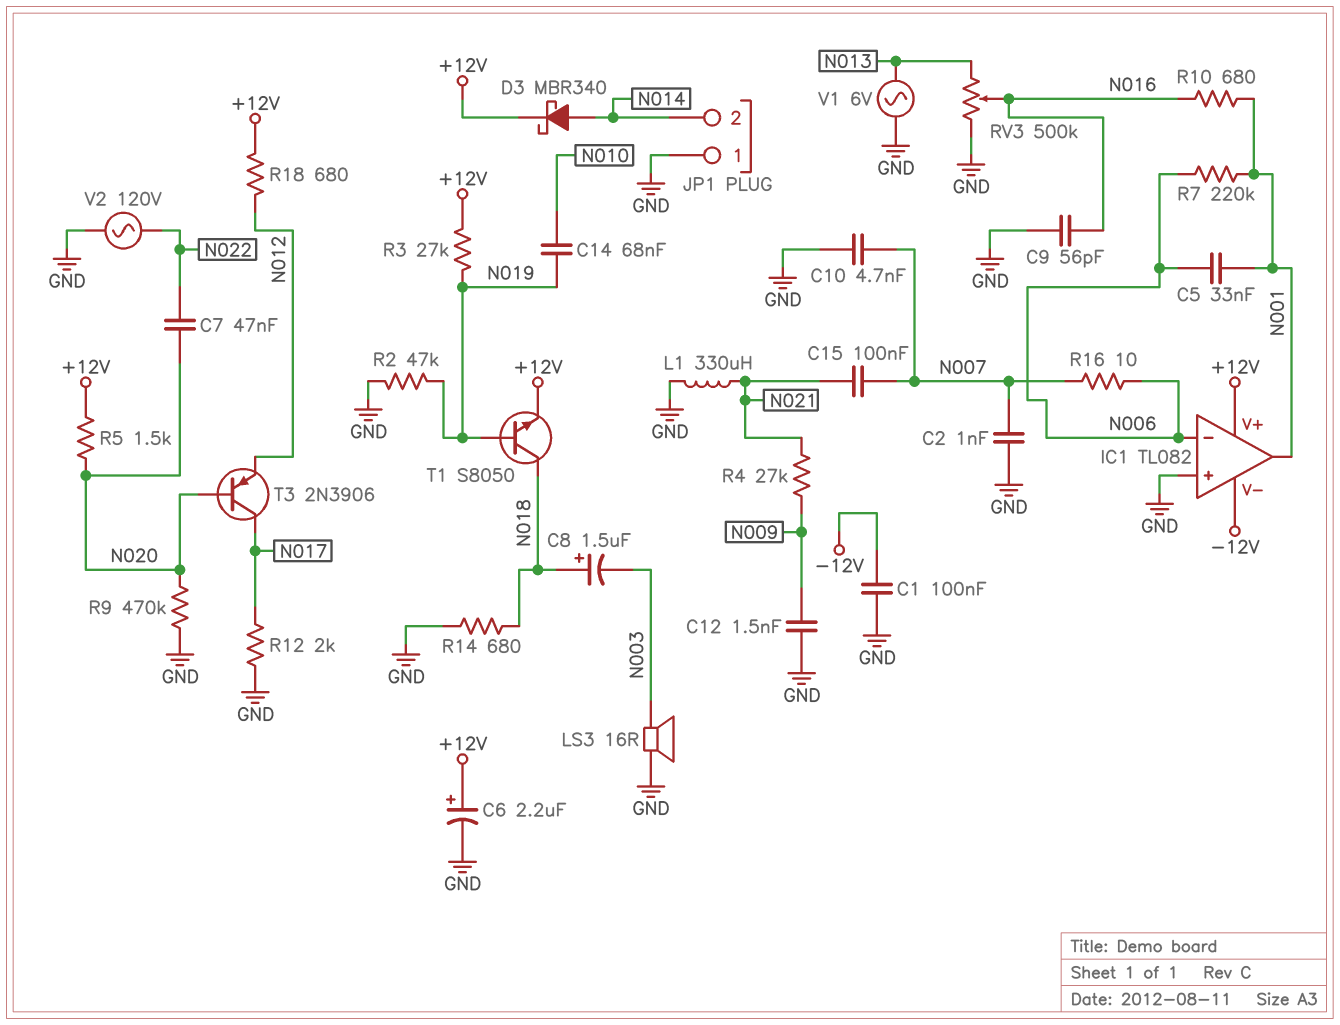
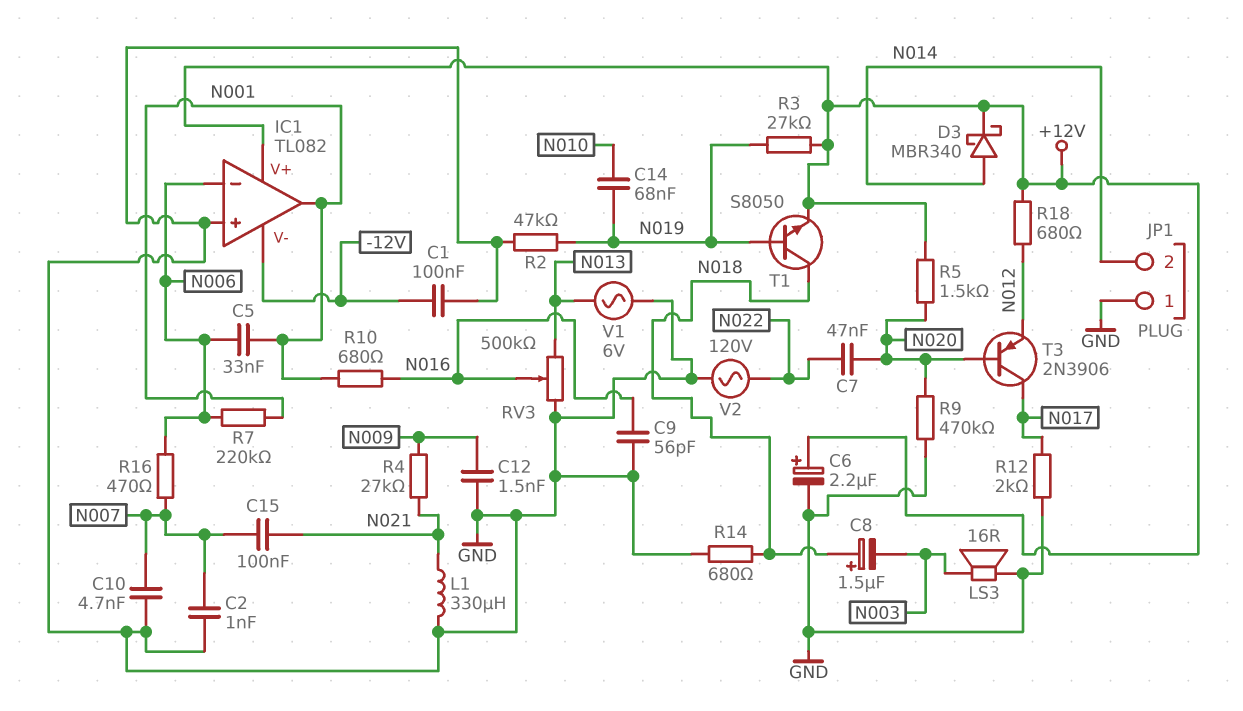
R16: 10 (N006, N007) -> 470 (N006, N007)

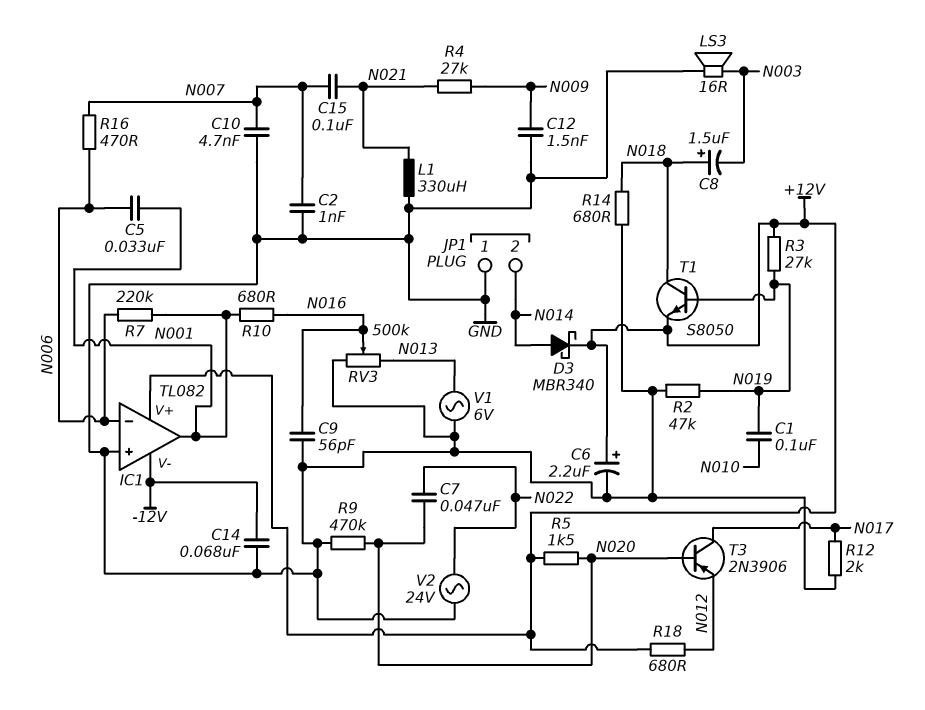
C1: 100nF (-12V, GND) -> 100nF (N010, N019)
C14: 68nF (N010, N019) -> 68nF (-12V, GND)
V2: AC 120V (GND, N022) -> AC 24V (GND, N022)

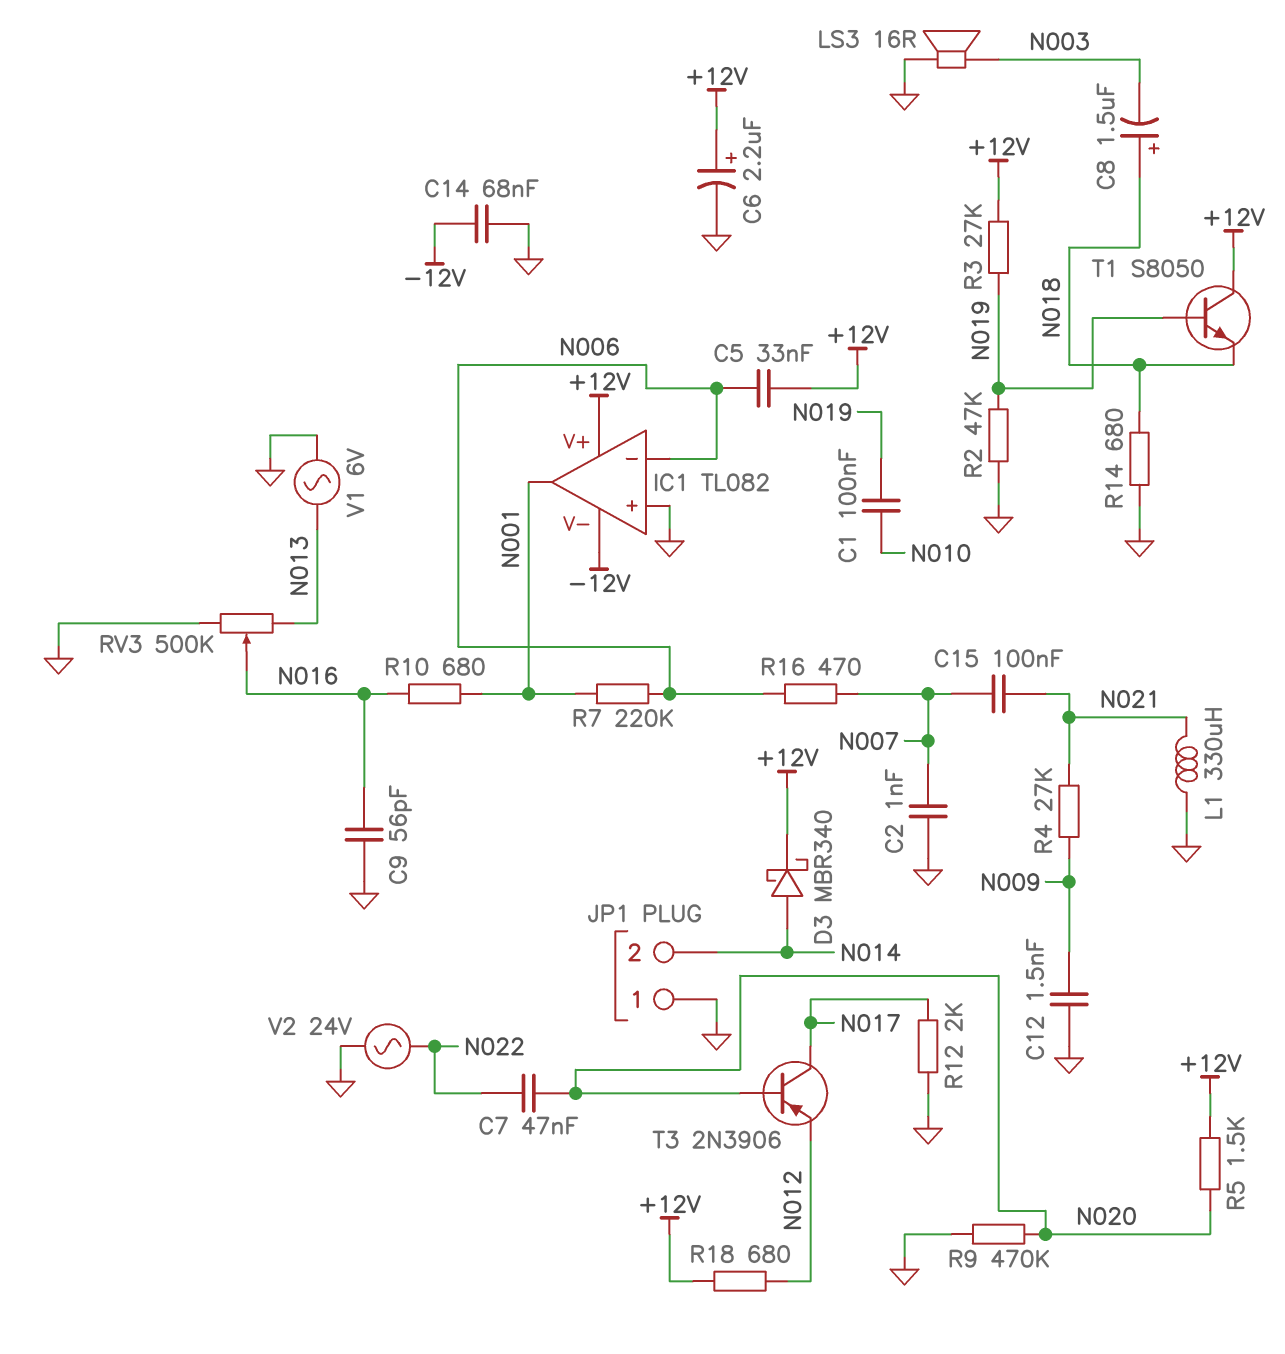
C5: 33nF (N001, N006) -> 33nF (+12V, N006)
C10: 4.7nF (GND, N007) -> none
T1: NPN S8050 (B N019, C N018, E +12V) -> NPN S8050 (B N019, C +12V, E N018)

